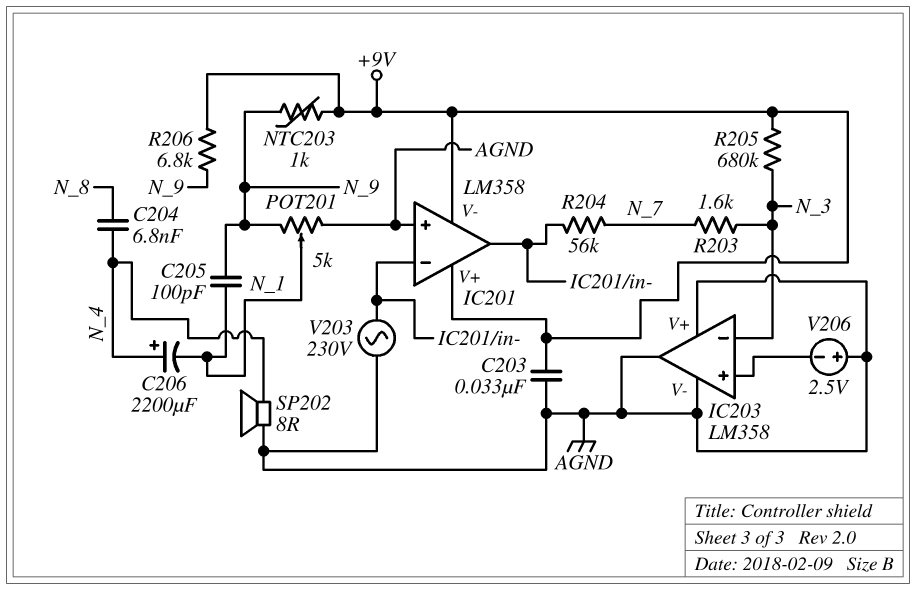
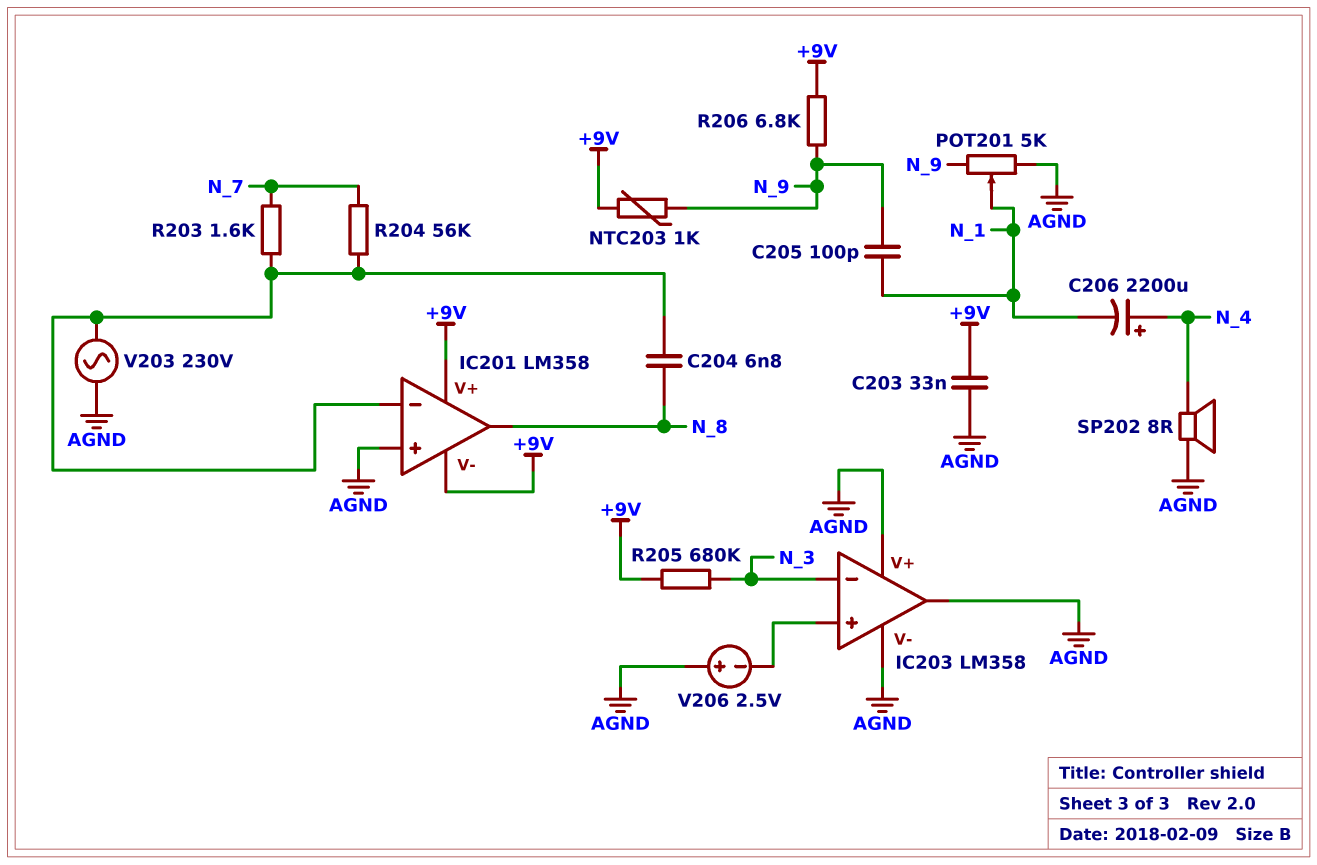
C204: 6.8nF (N_4, N_8) -> 6.8nF (IC201/in-, N_8)
IC201 pin out: IC201/in- -> N_8
R203: 1.6k (N_3, N_7) -> 1.6k (IC201/in-, N_7)

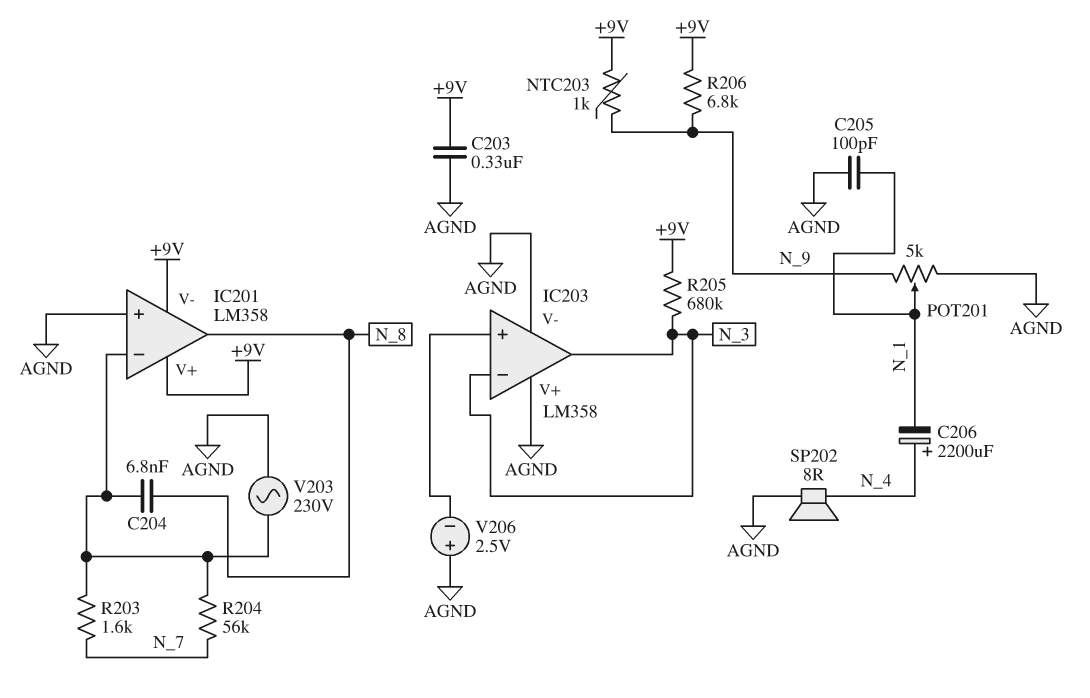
C203: 33nF (+9V, AGND) -> 330nF (+9V, AGND)
C205: 100pF (N_1, N_9) -> 100pF (AGND, N_1)
IC203 pin out: AGND -> N_3

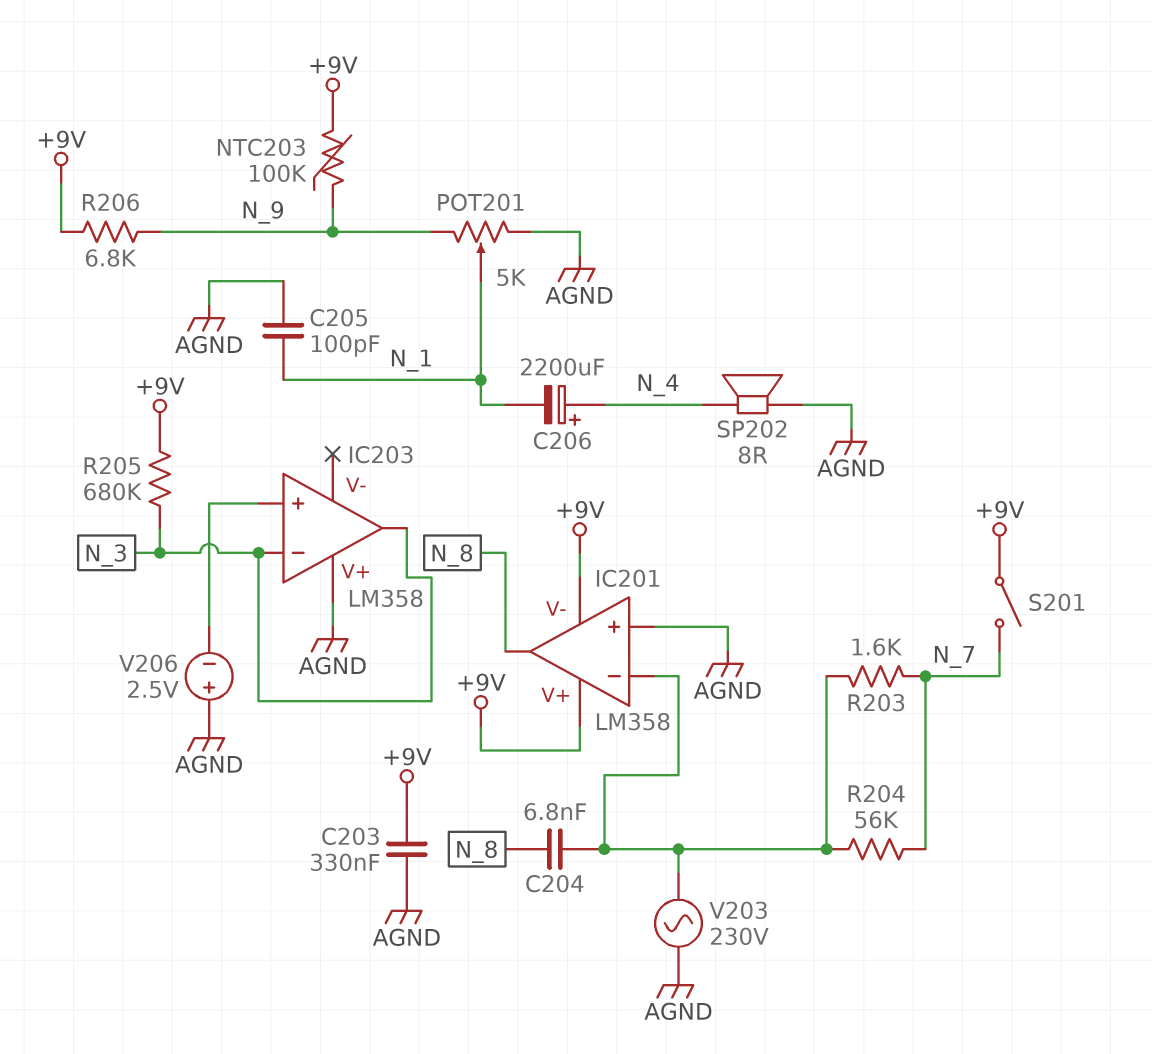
IC203 pin V-: AGND -> none
NTC203: 1k (+9V, N_9) -> 100k (+9V, N_9)
S201: none -> switch (+9V, N_7)

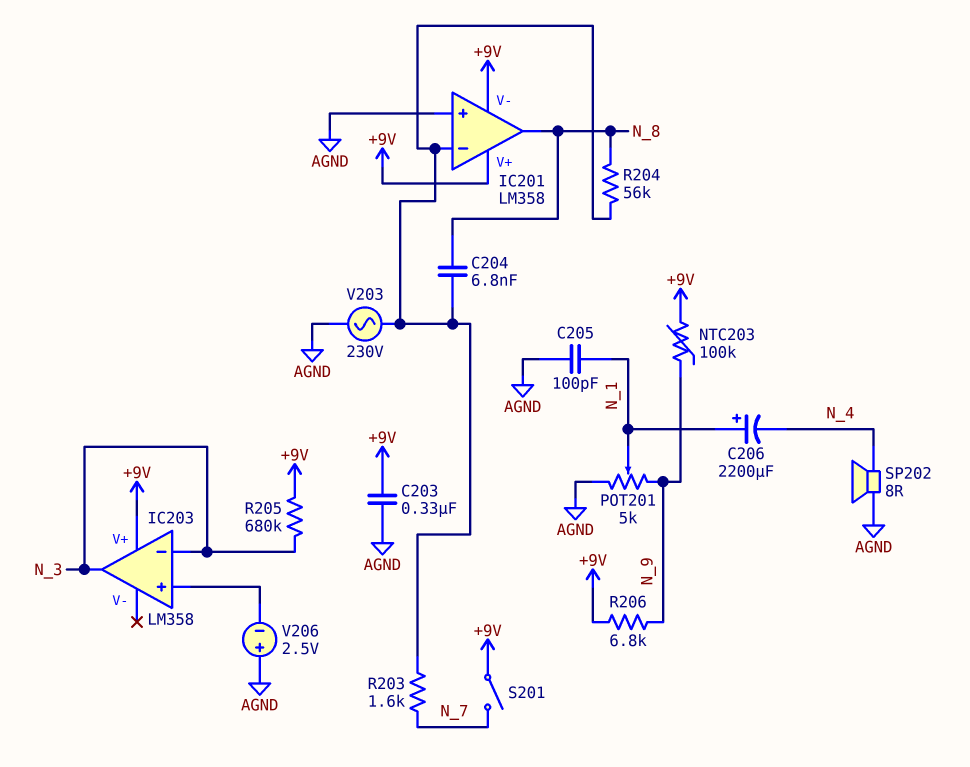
C206: 2200uF (plus N_4, minus N_1) -> 2200uF (plus N_1, minus N_4)
IC203 pin V+: AGND -> +9V
R204: 56k (IC201/in-, N_7) -> 56k (IC201/in-, N_8)

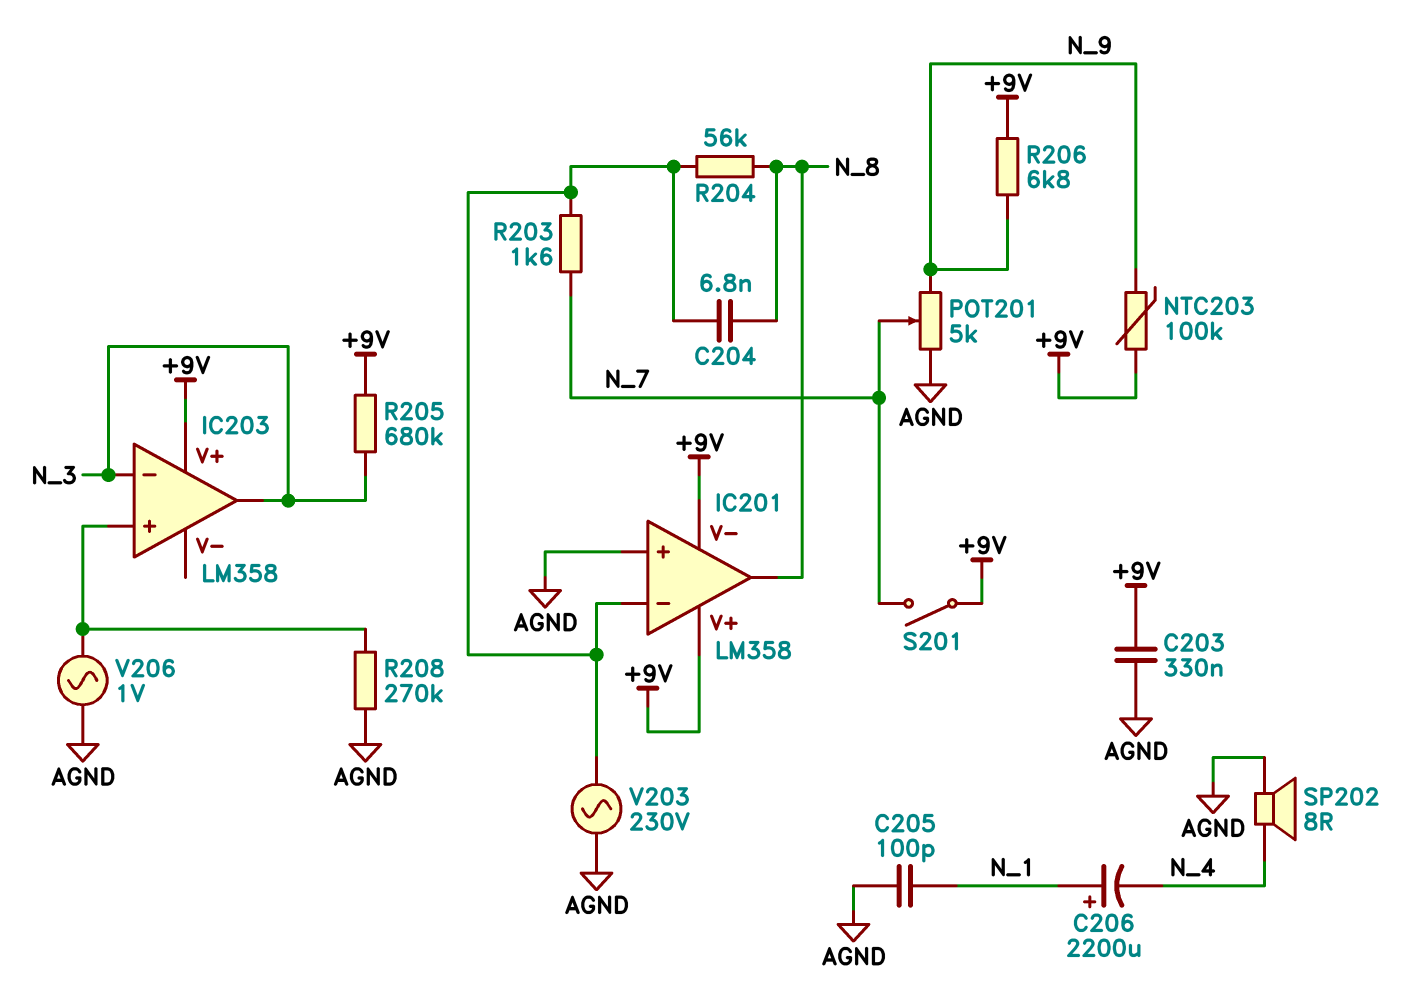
POT201: 5k (AGND, N_9, wiper N_1) -> 5k (AGND, N_9, wiper N_7)
R208: none -> 270k (AGND, IC203/in+)
V206: 2.5V (plus AGND, minus IC203/in+) -> AC 1V (AGND, IC203/in+)

